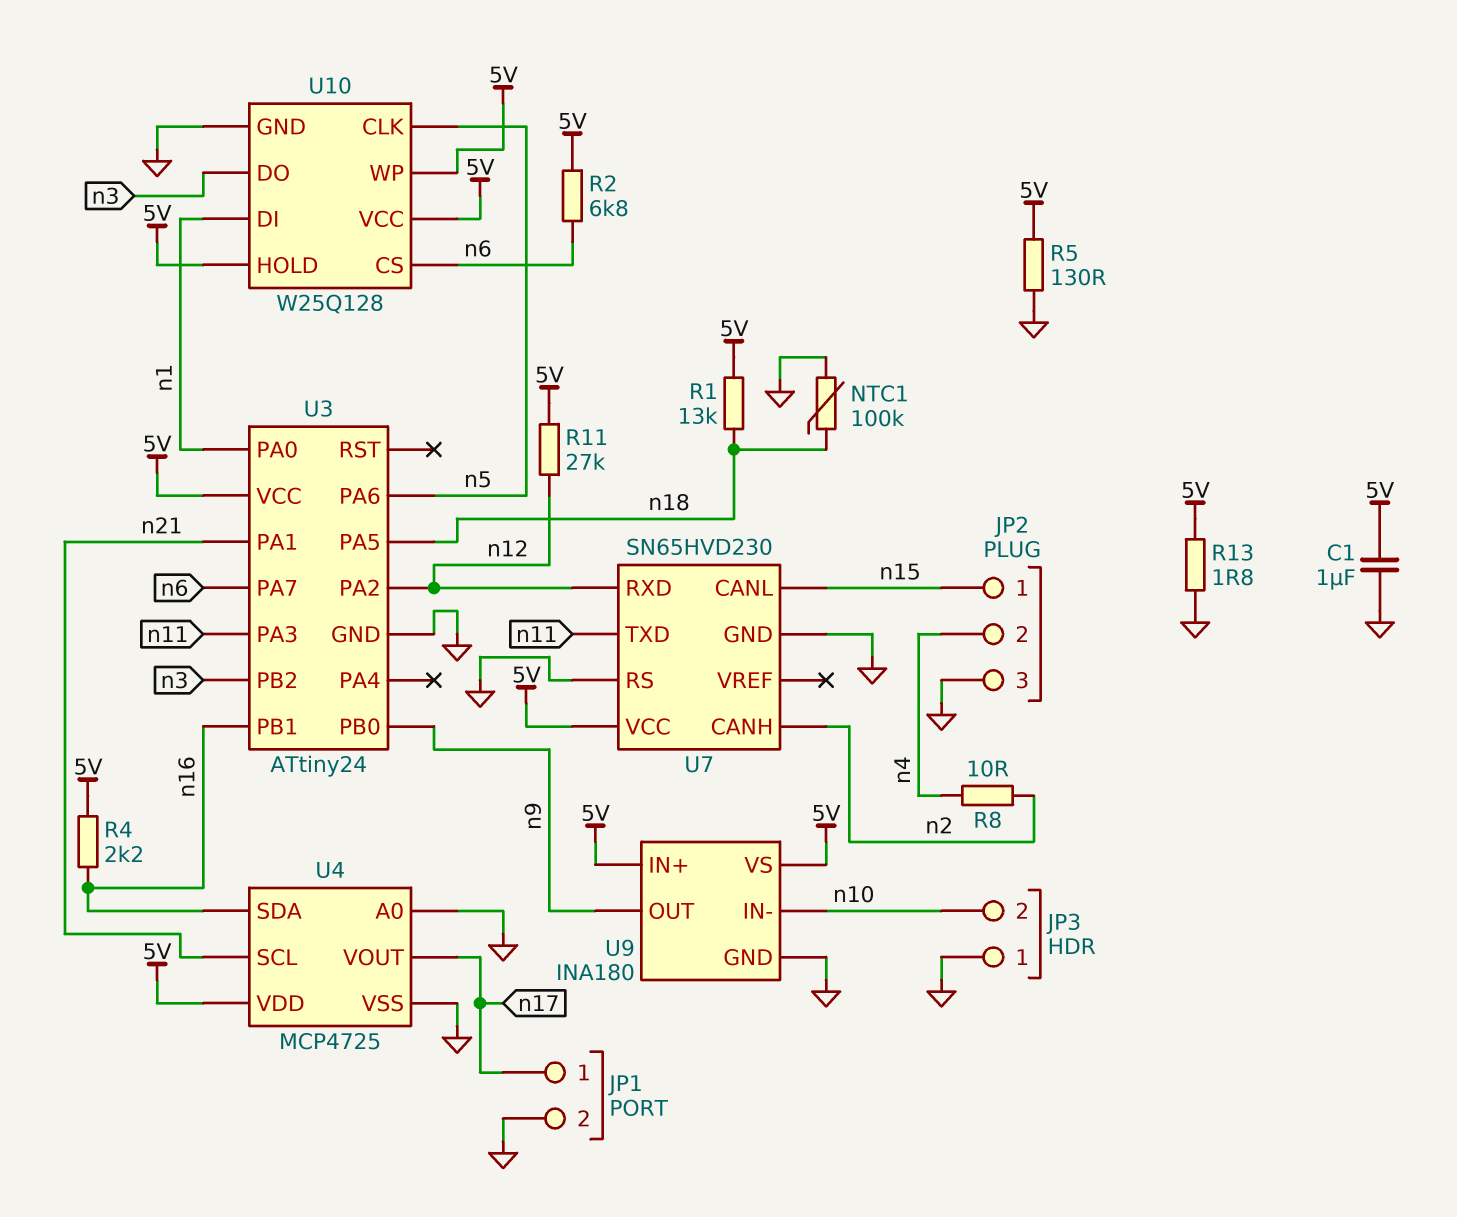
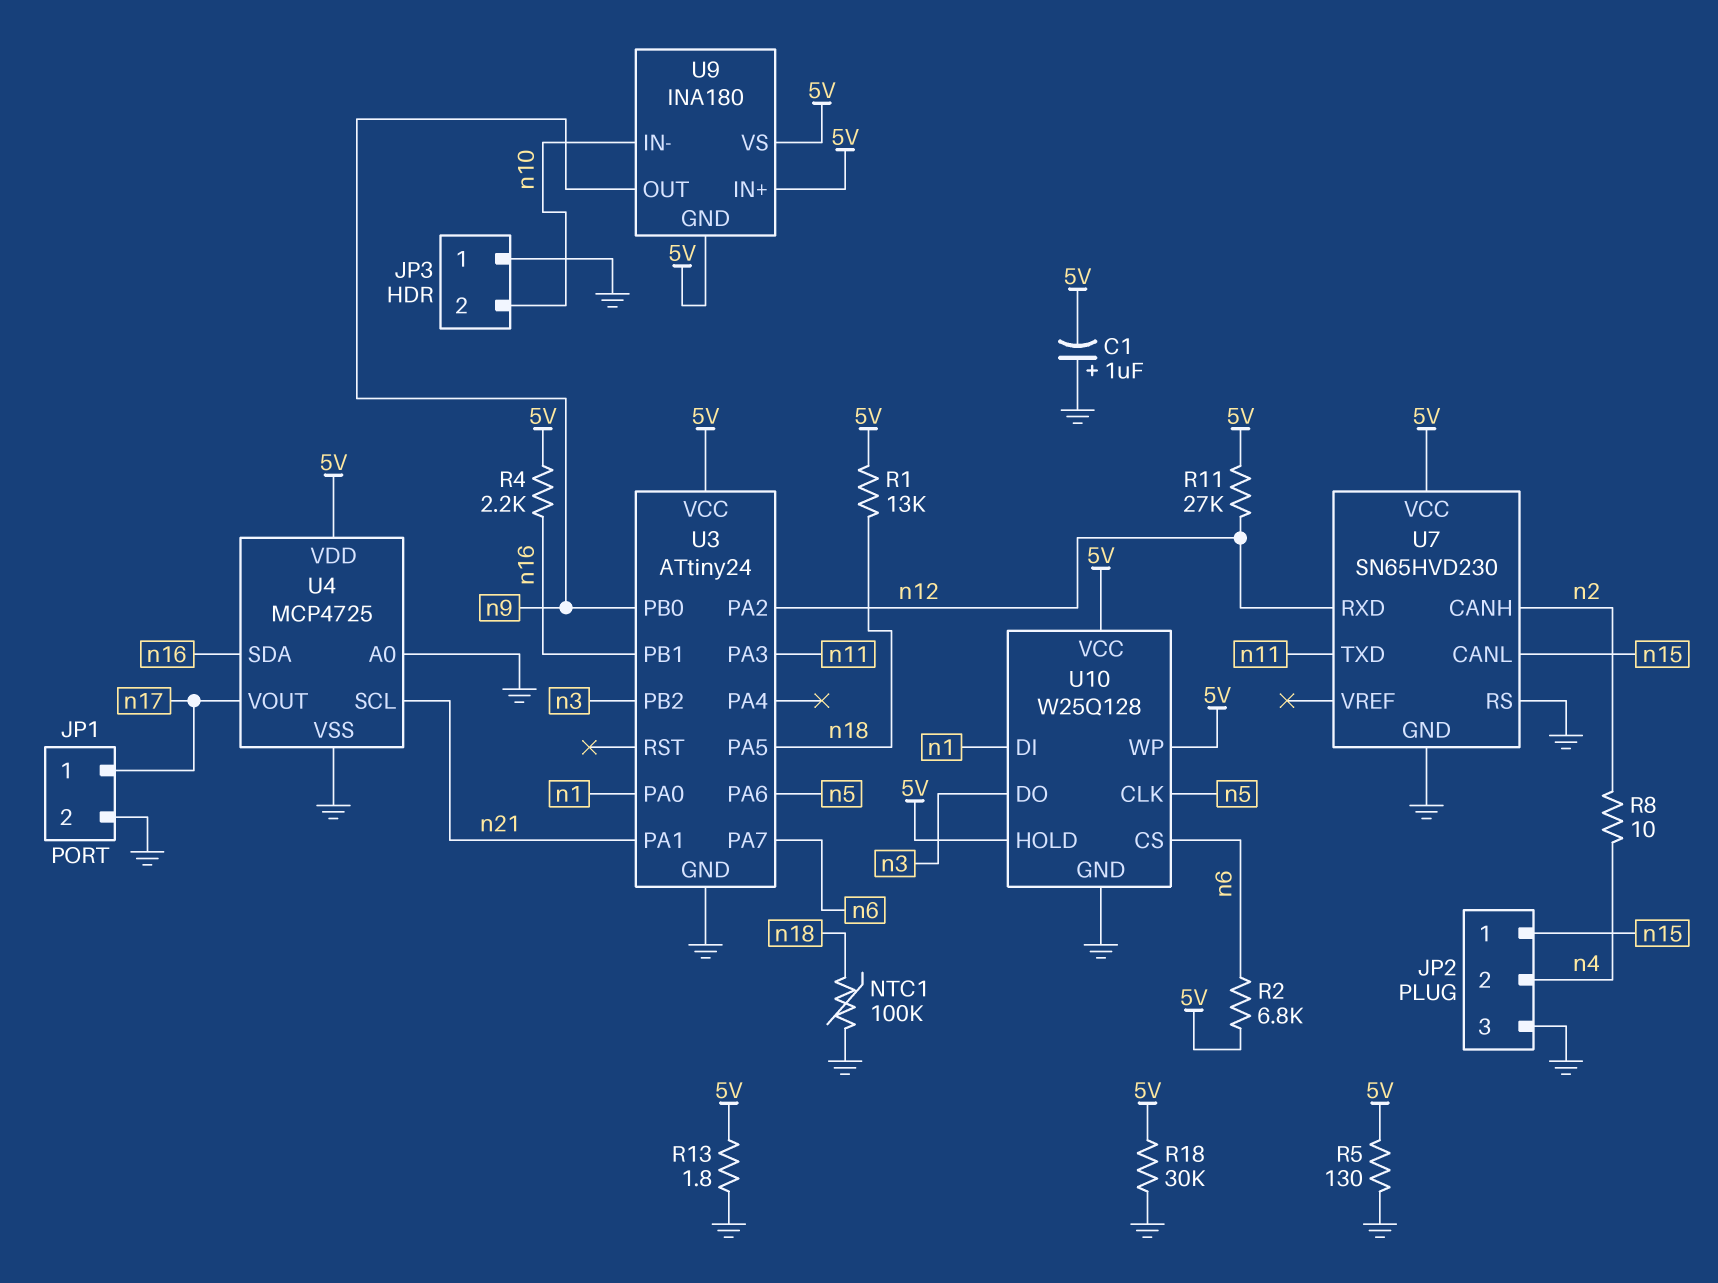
C1: 1uF (5V, GND) -> 1uF (plus GND, minus 5V)
R18: none -> 30k (5V, GND)
U9 pin GND: GND -> 5V

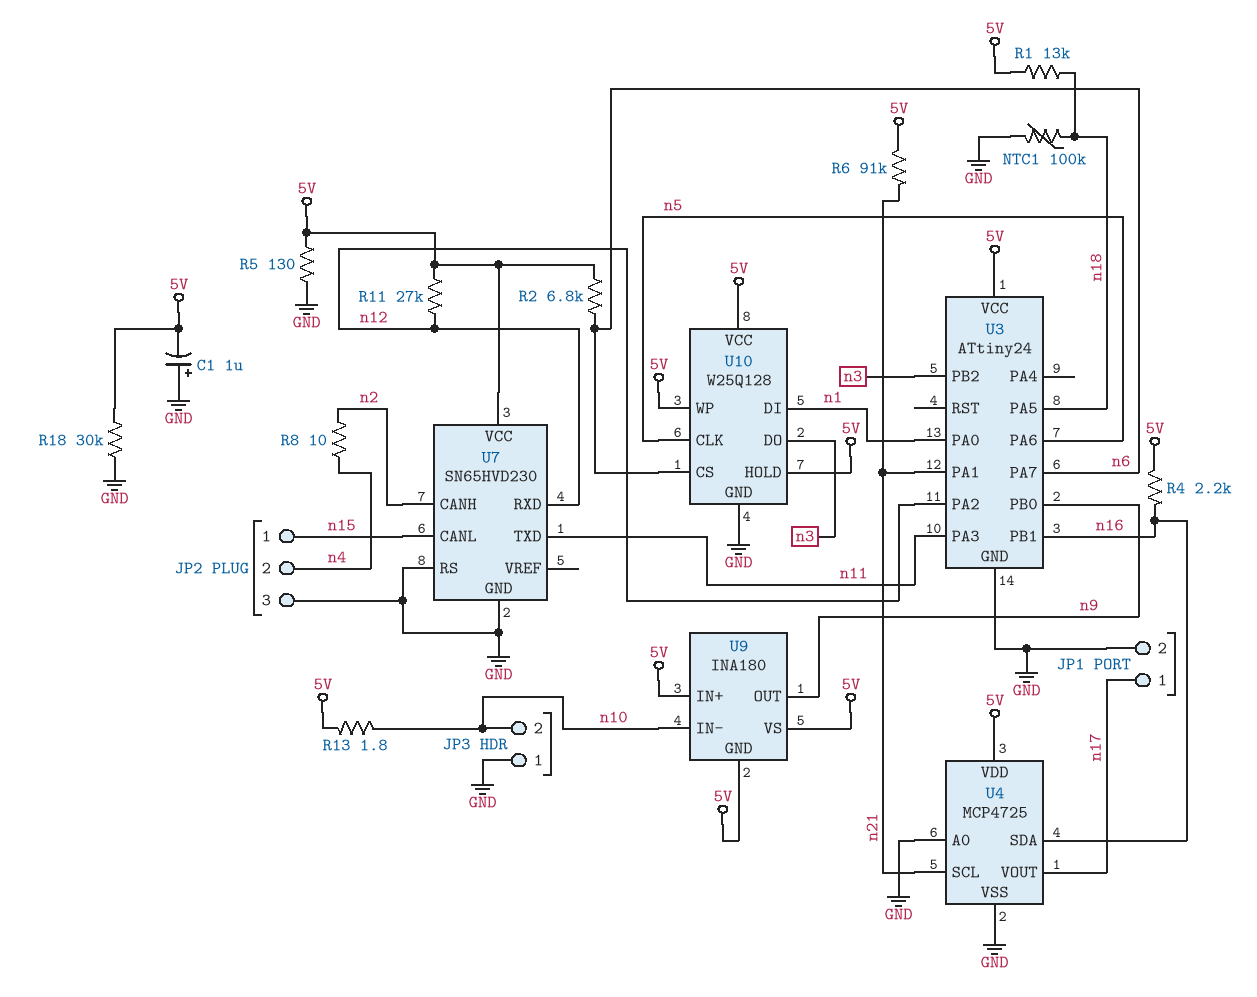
R6: none -> 91k (5V, n21)
R13: 1.8 (5V, GND) -> 1.8 (5V, n10)

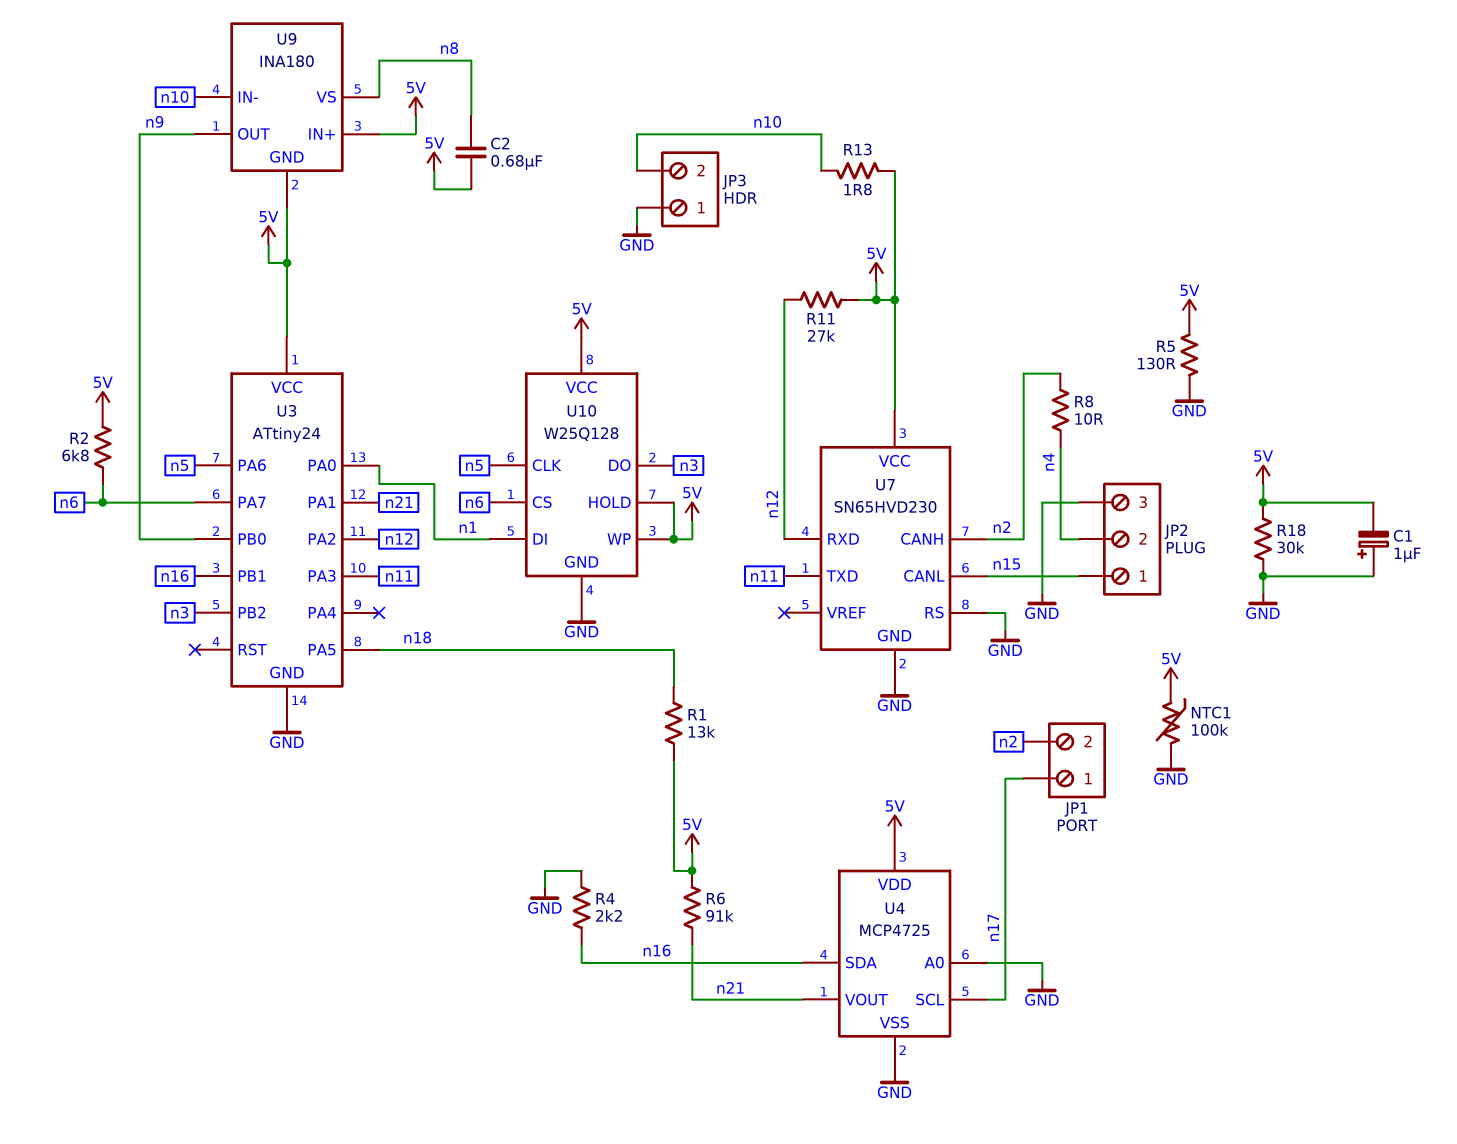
C2: none -> 680nF (5V, n8)
JP1 pin 2: GND -> n2
NTC1: 100k (GND, n18) -> 100k (5V, GND)
R4: 2.2k (5V, n16) -> 2.2k (GND, n16)
U4 pin SCL: n21 -> n17
U4 pin VOUT: n17 -> n21
U9 pin VS: 5V -> n8

